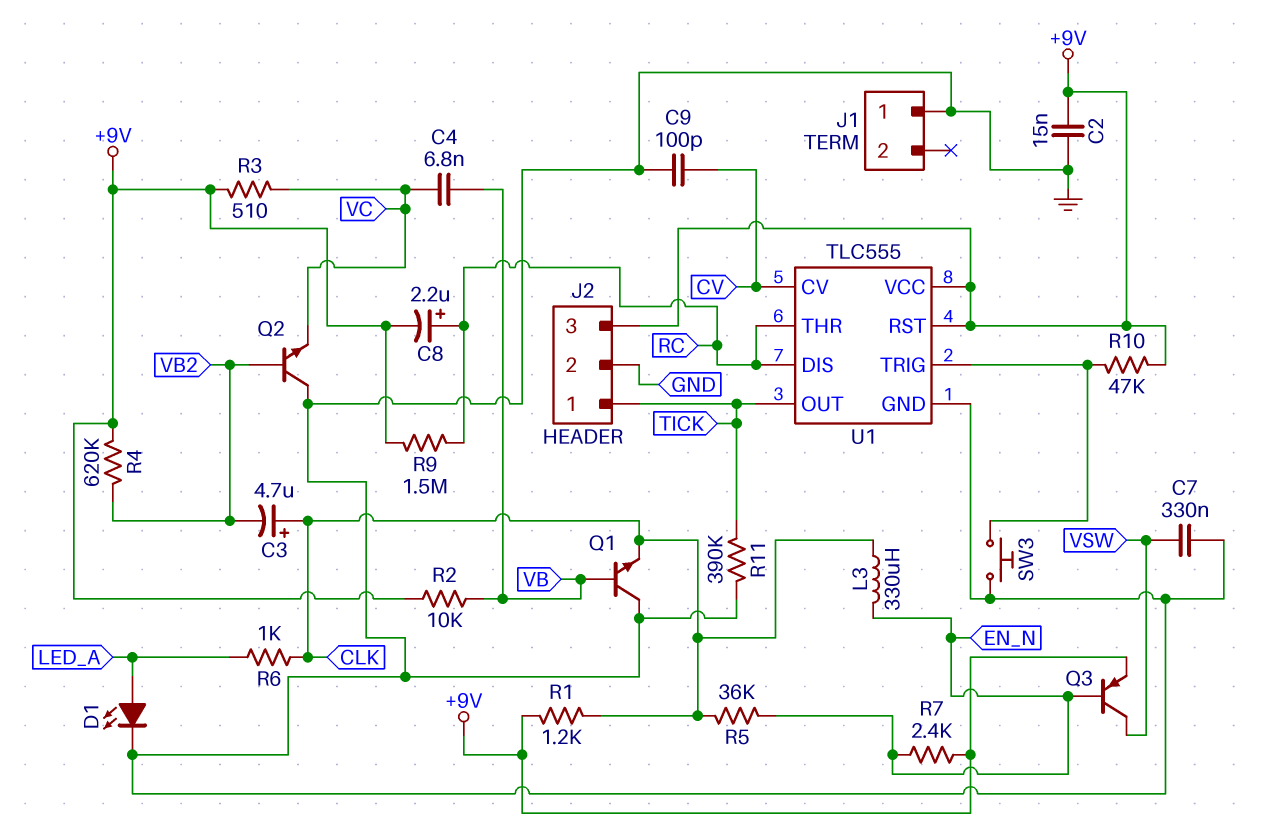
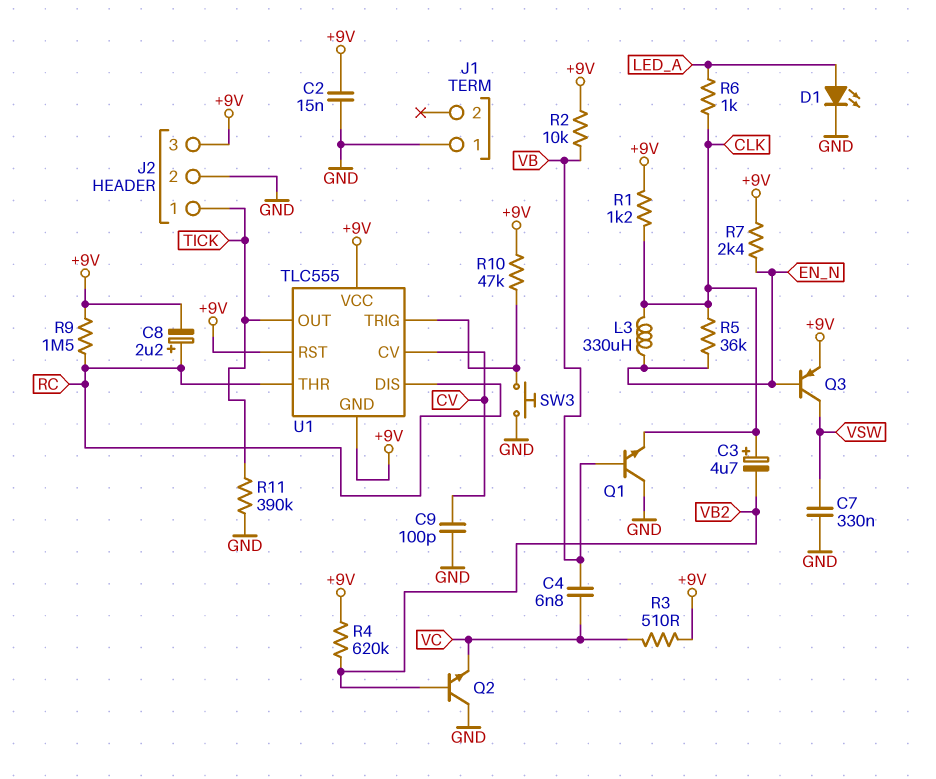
U1 pin GND: GND -> +9V

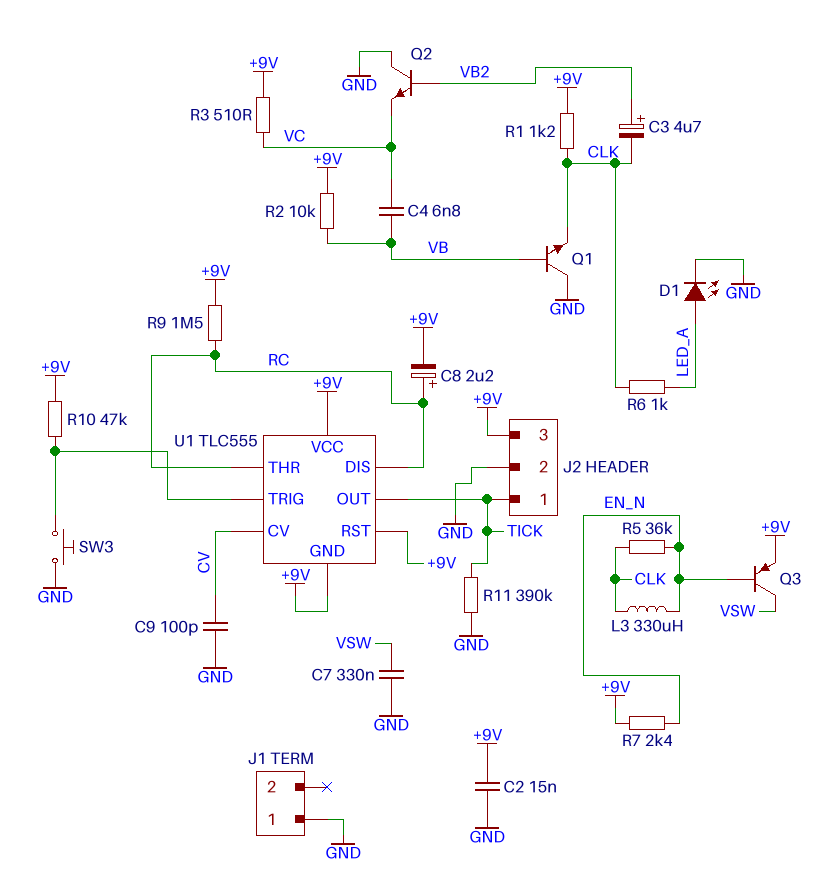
C3: 4.7uF (plus CLK, minus VB2) -> 4.7uF (plus VB2, minus CLK)
R4: 620k (+9V, VB2) -> none

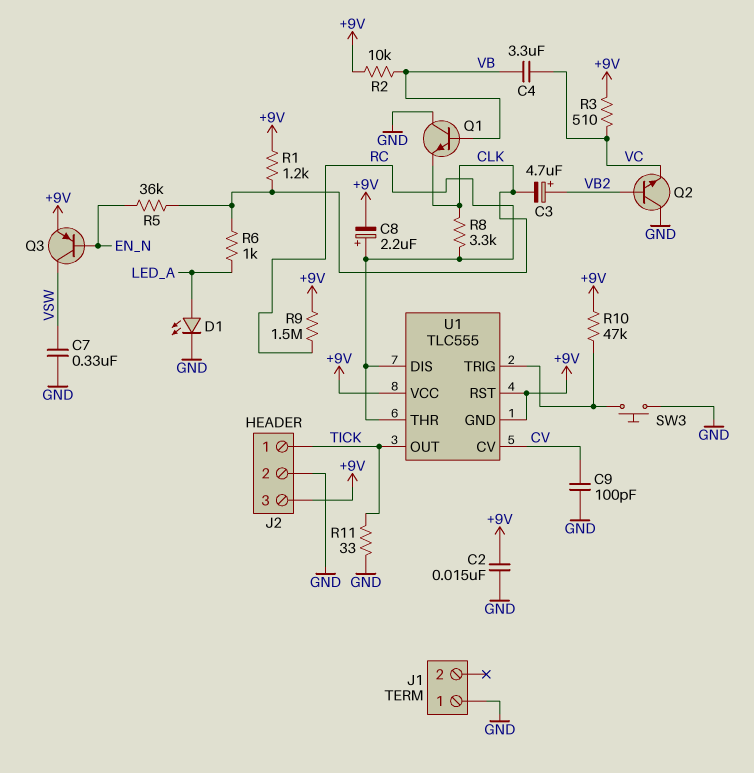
C4: 6.8nF (VB, VC) -> 3.3uF (VB, VC)
L3: 330uH (CLK, EN_N) -> none
R7: 2.4k (+9V, EN_N) -> none
R8: none -> 3.3k (CLK, RC)
R11: 390k (GND, TICK) -> 33 (GND, TICK)

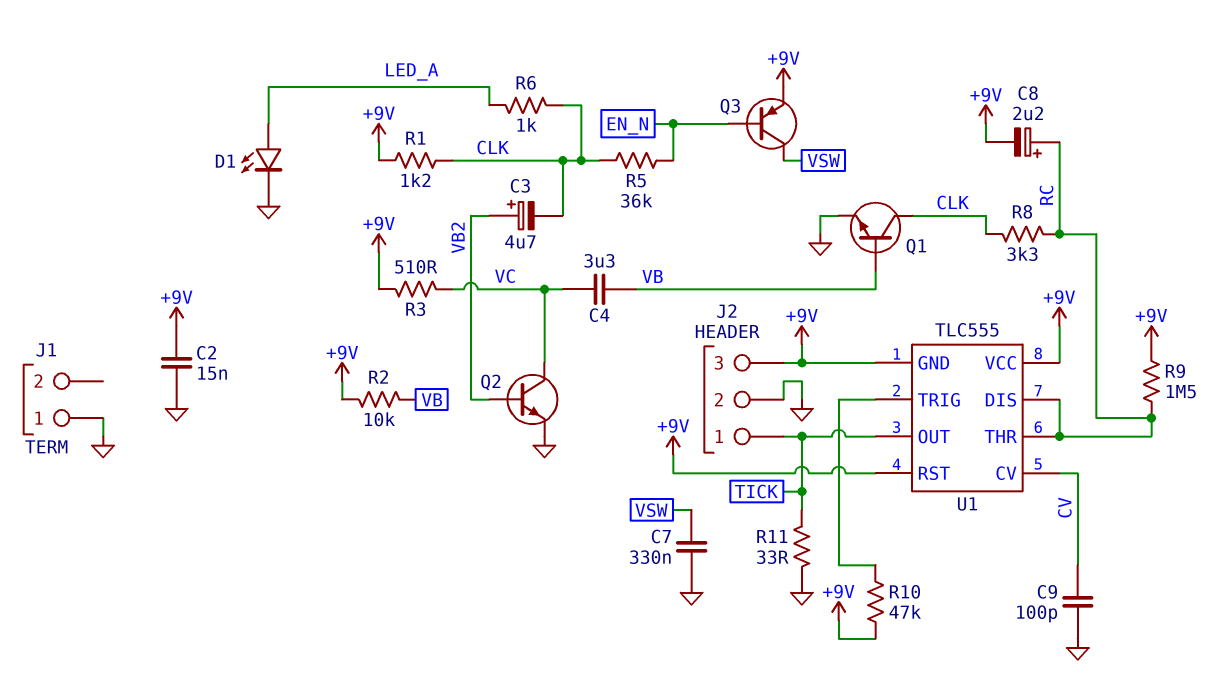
Q1: NPN (B VB, C GND, E CLK) -> NPN (B VB, C CLK, E GND)
Q2: NPN (B VB2, C GND, E VC) -> NPN (B VB2, C VC, E GND)
SW3: button (GND, U1/TRIG) -> none

